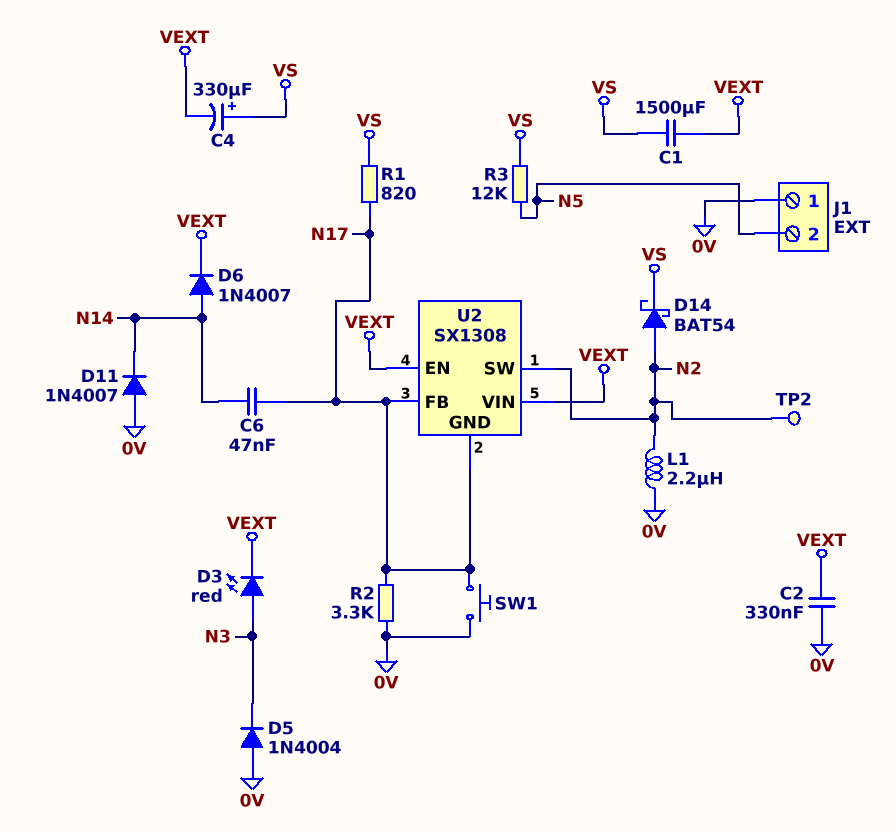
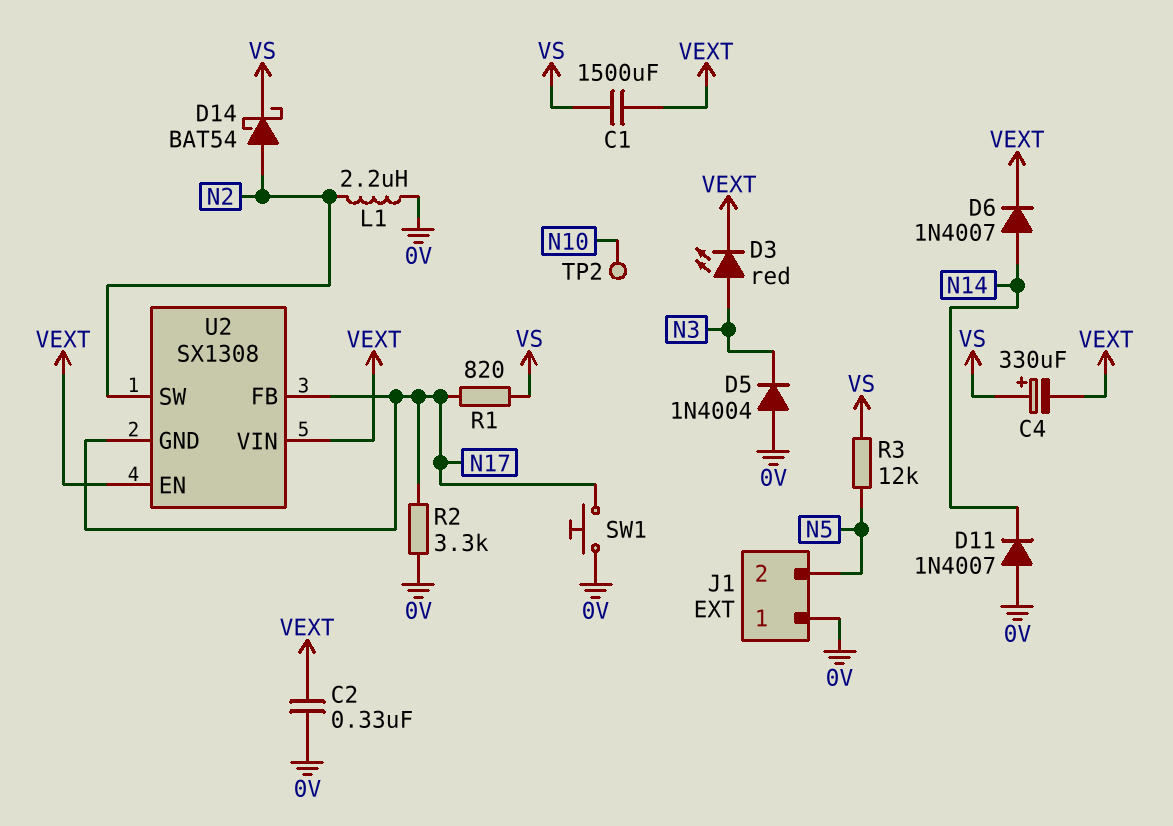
C6: 47nF (N14, N17) -> none
TP2: test point (N2) -> test point (N10)

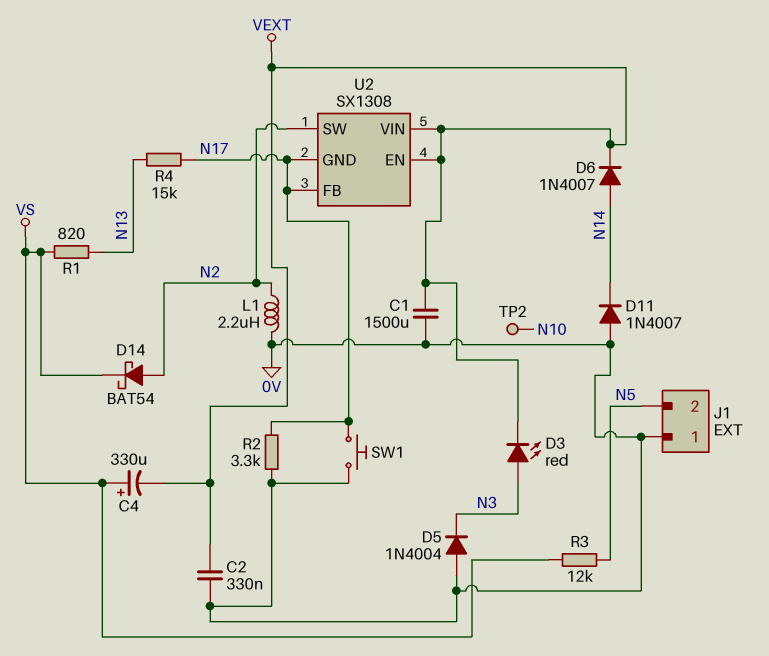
C1: 1500uF (VEXT, VS) -> 1500uF (0V, VEXT)
R1: 820 (N17, VS) -> 820 (N13, VS)
R4: none -> 15k (N13, N17)

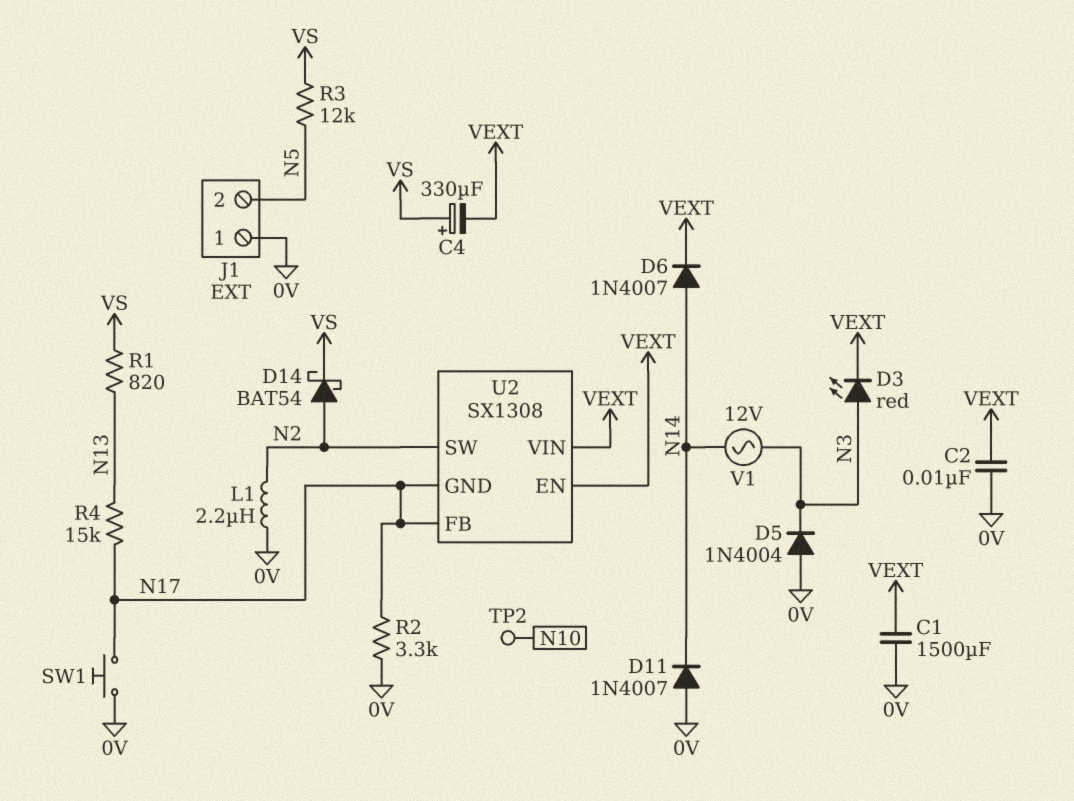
C2: 330nF (0V, VEXT) -> 10nF (0V, VEXT)
V1: none -> AC 12V (N3, N14)

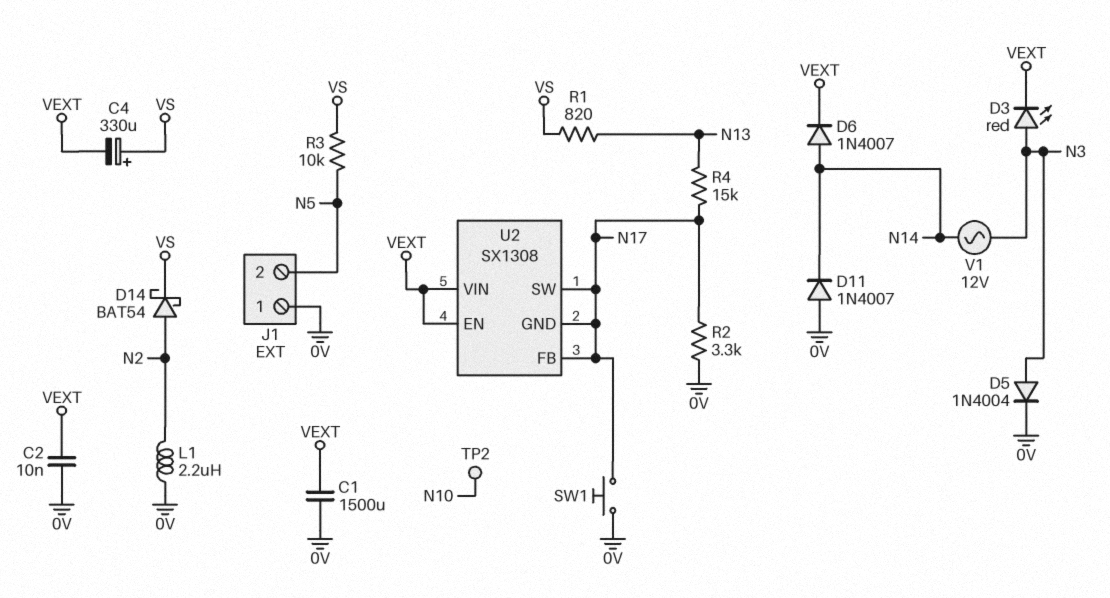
D5: diode 1N4004 (A 0V, K N3) -> diode 1N4004 (A N3, K 0V)
R3: 12k (N5, VS) -> 10k (N5, VS)
U2 pin SW: N2 -> N17

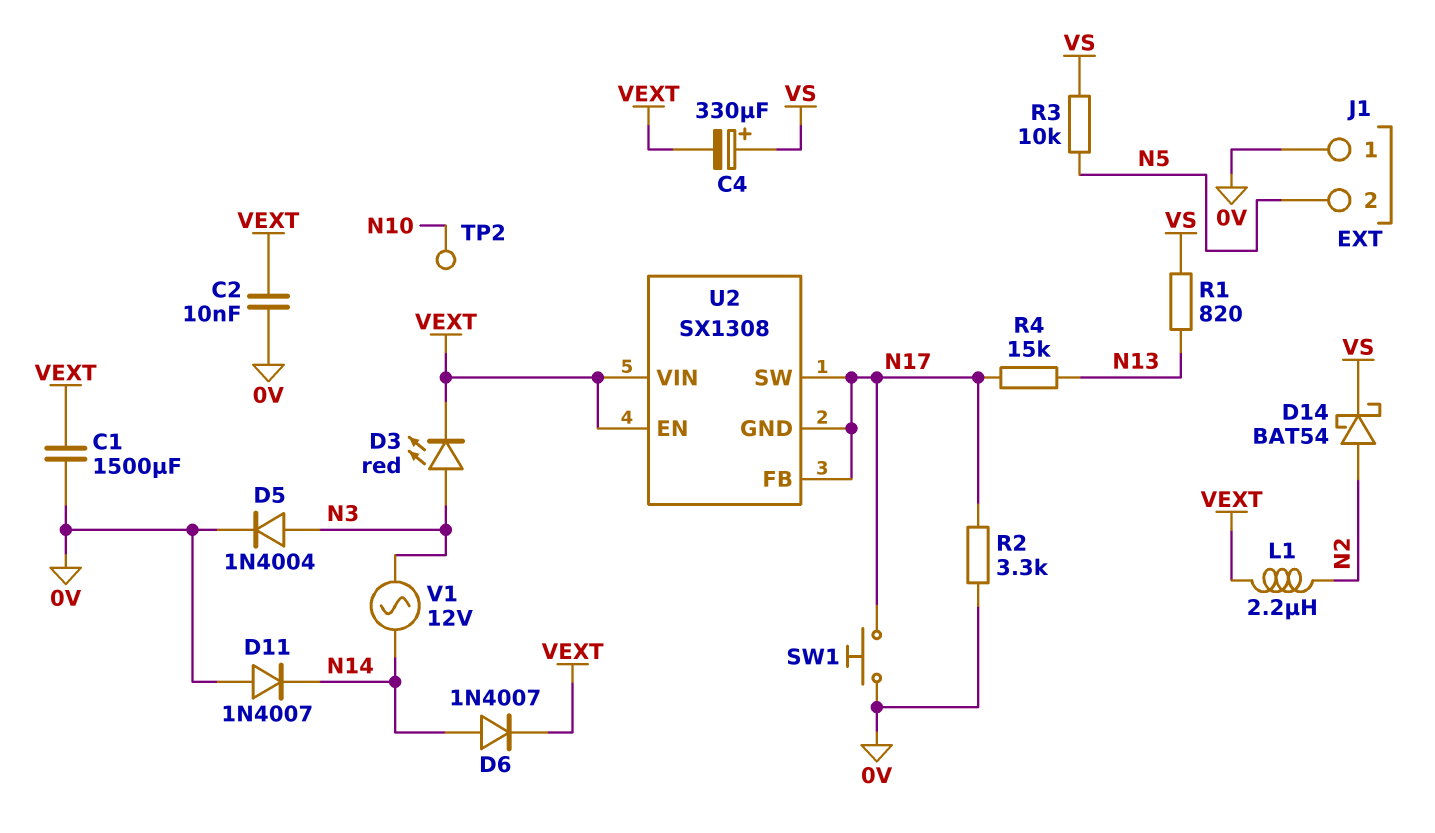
L1: 2.2uH (0V, N2) -> 2.2uH (N2, VEXT)

